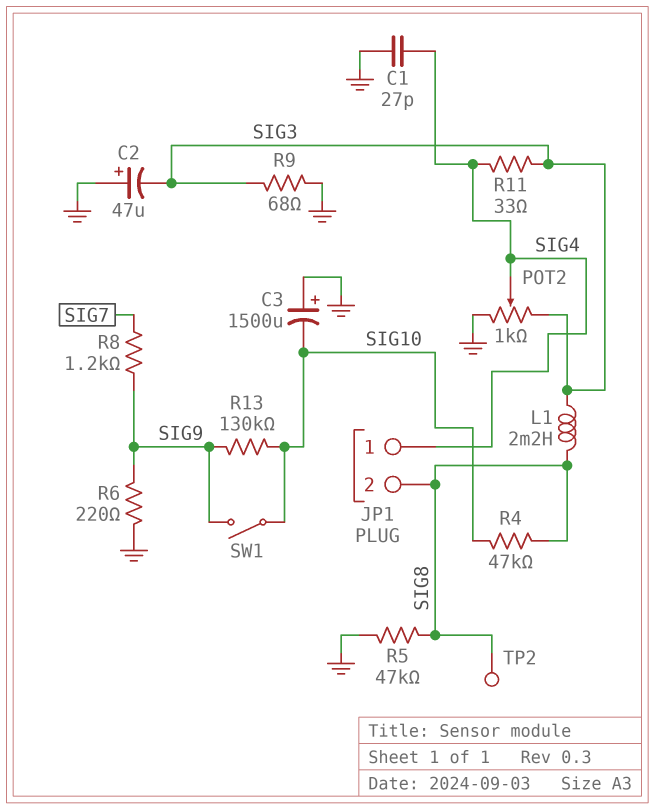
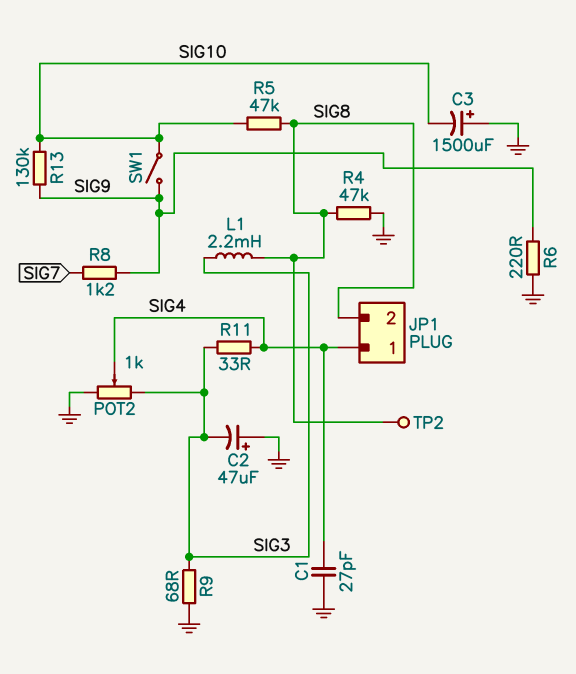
R4: 47k (SIG8, SIG10) -> 47k (GND, SIG8)
R5: 47k (GND, SIG8) -> 47k (SIG8, SIG10)

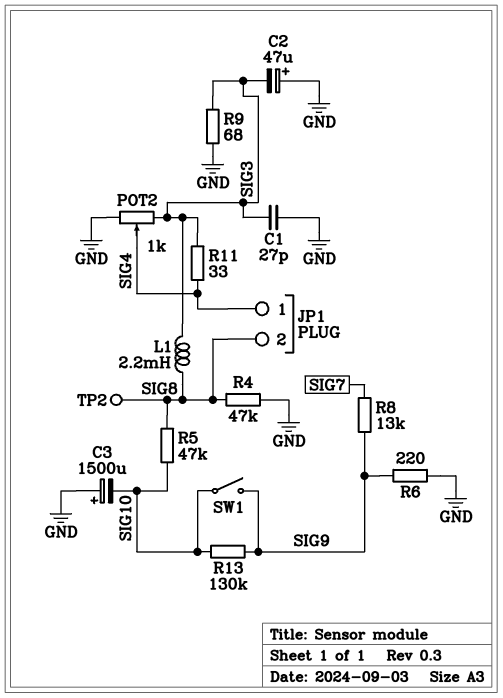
C1: 27pF (GND, SIG4) -> 27pF (GND, SIG3)
R8: 1.2k (SIG7, SIG9) -> 13k (SIG7, SIG9)

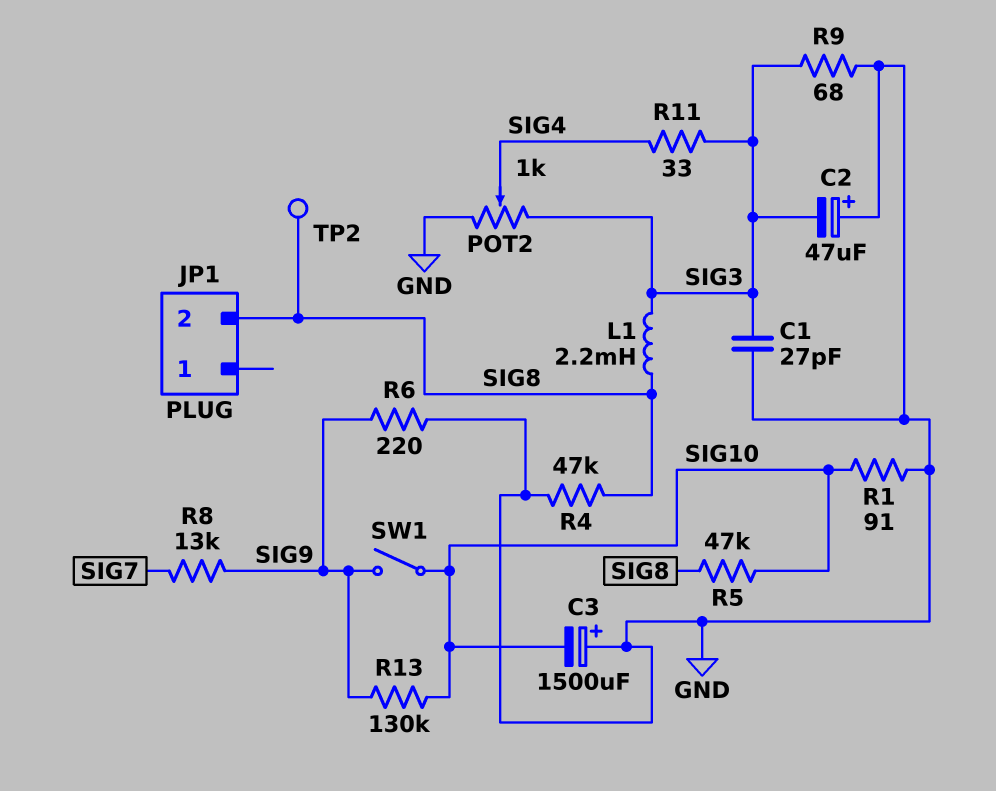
JP1 pin 1: SIG4 -> none
R1: none -> 91 (GND, SIG10)

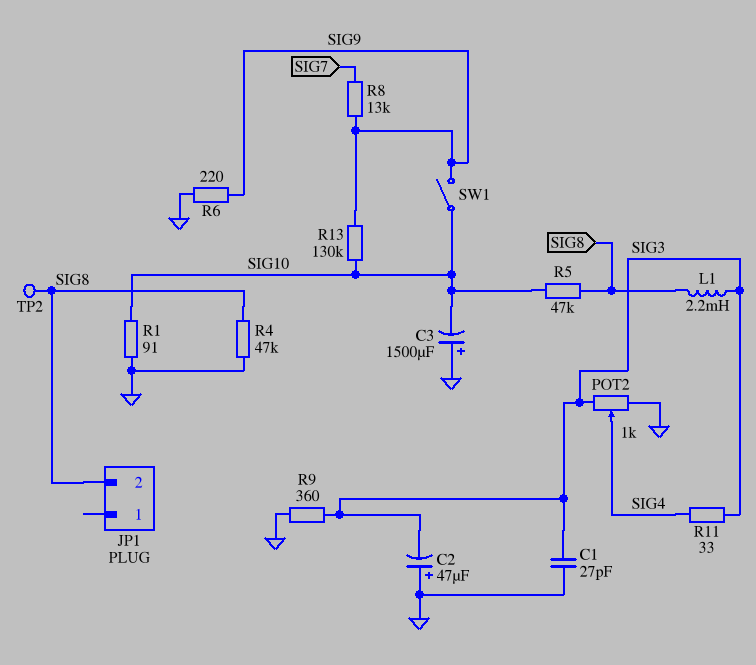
R9: 68 (GND, SIG3) -> 360 (GND, SIG3)

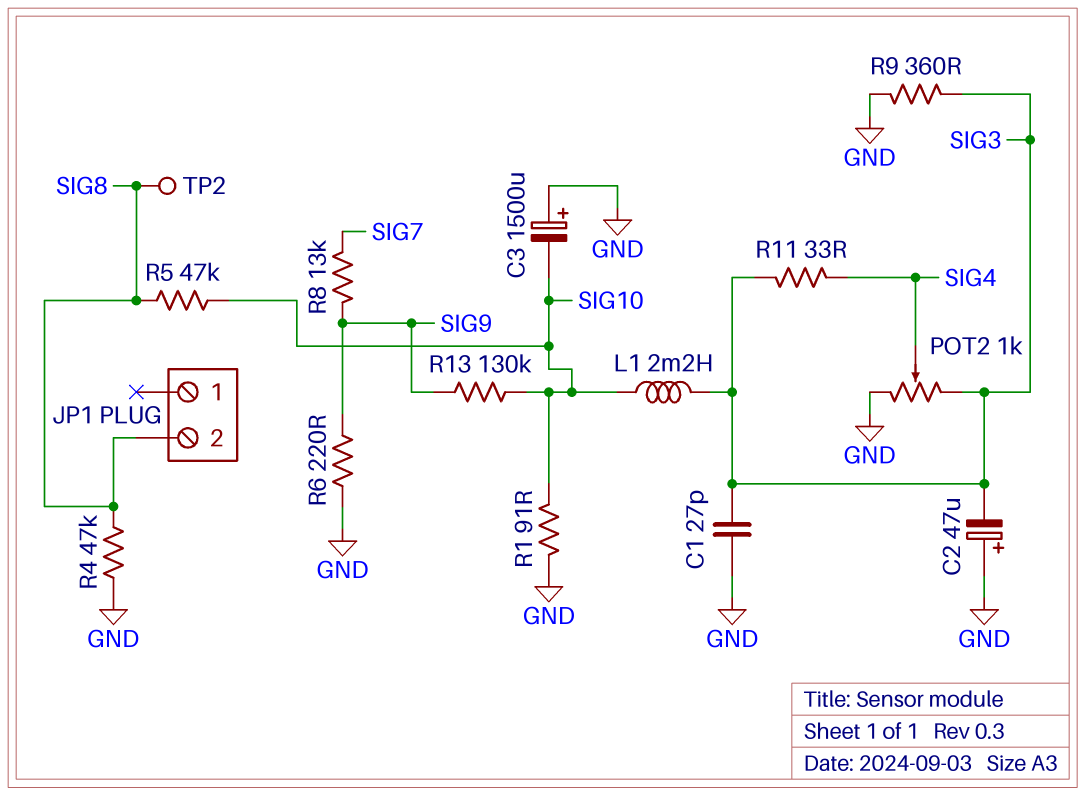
L1: 2.2mH (SIG3, SIG8) -> 2.2mH (SIG3, SIG10)
SW1: switch (SIG9, SIG10) -> none

